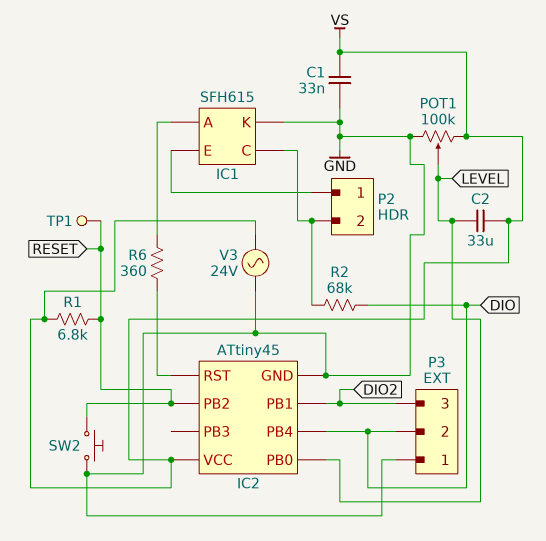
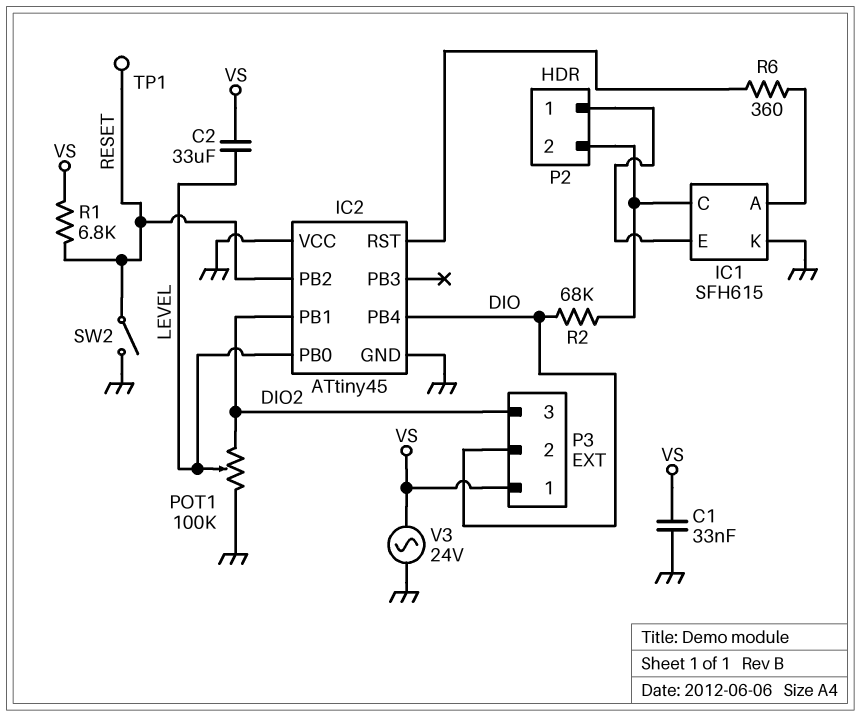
IC2 pin VCC: VS -> GND
P3 pin 1: GND -> VS
POT1: 100k (GND, VS, wiper LEVEL) -> 100k (DIO2, GND, wiper LEVEL)
SW2: button (GND, RESET) -> switch (GND, RESET)

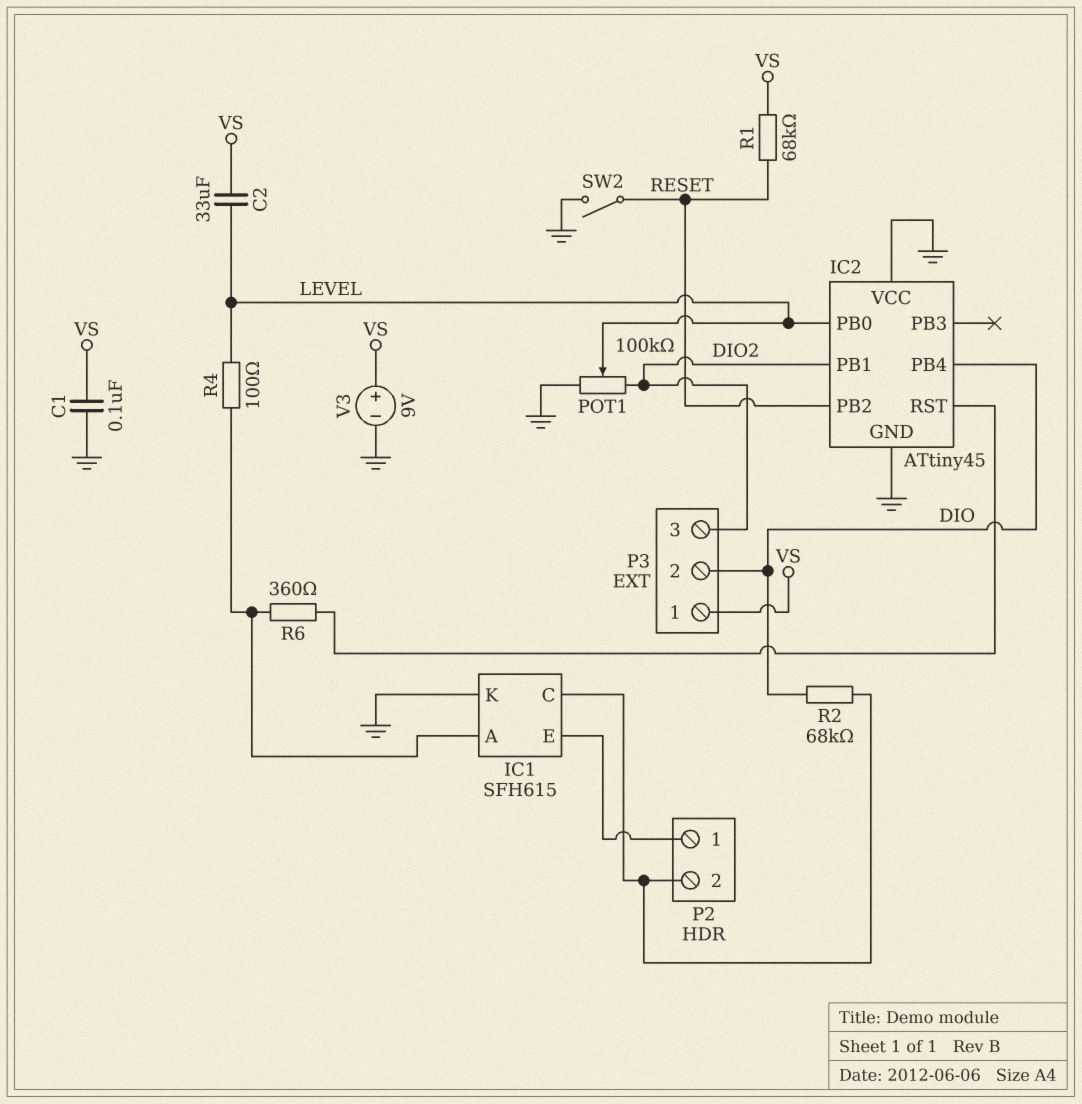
C1: 33nF (GND, VS) -> 100nF (GND, VS)
R1: 6.8k (RESET, VS) -> 68k (RESET, VS)
R4: none -> 100 (IC1/A, LEVEL)
TP1: test point (RESET) -> none
V3: AC 24V (GND, VS) -> 9V (plus VS, minus GND)

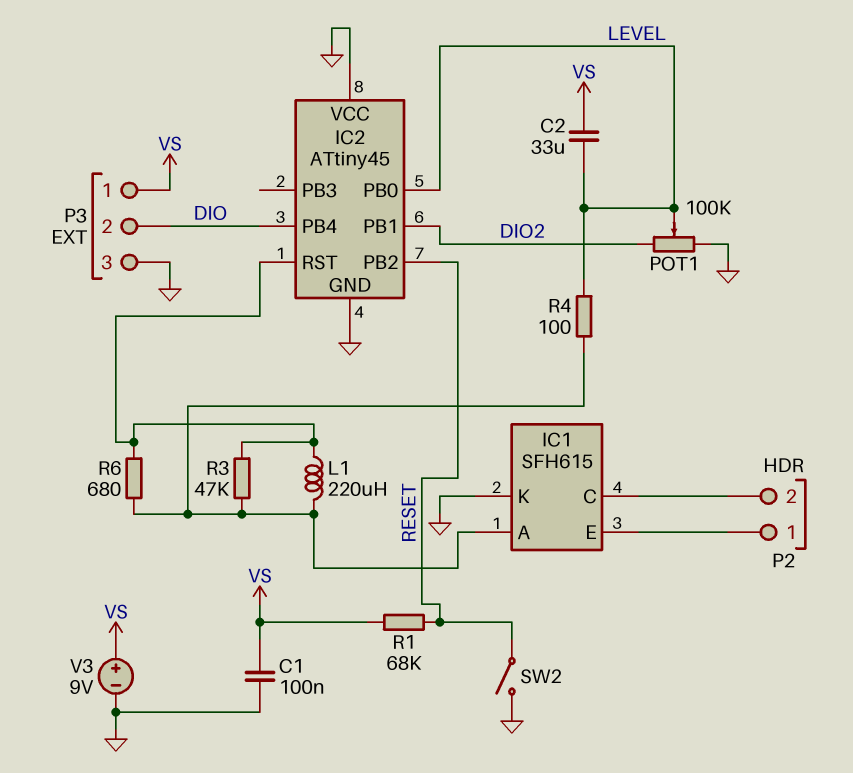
L1: none -> 220uH (IC1/A, IC2/RST)
P3 pin 3: DIO2 -> GND
R2: 68k (DIO, IC1/C) -> none
R3: none -> 47k (IC1/A, IC2/RST)
R6: 360 (IC1/A, IC2/RST) -> 680 (IC1/A, IC2/RST)

